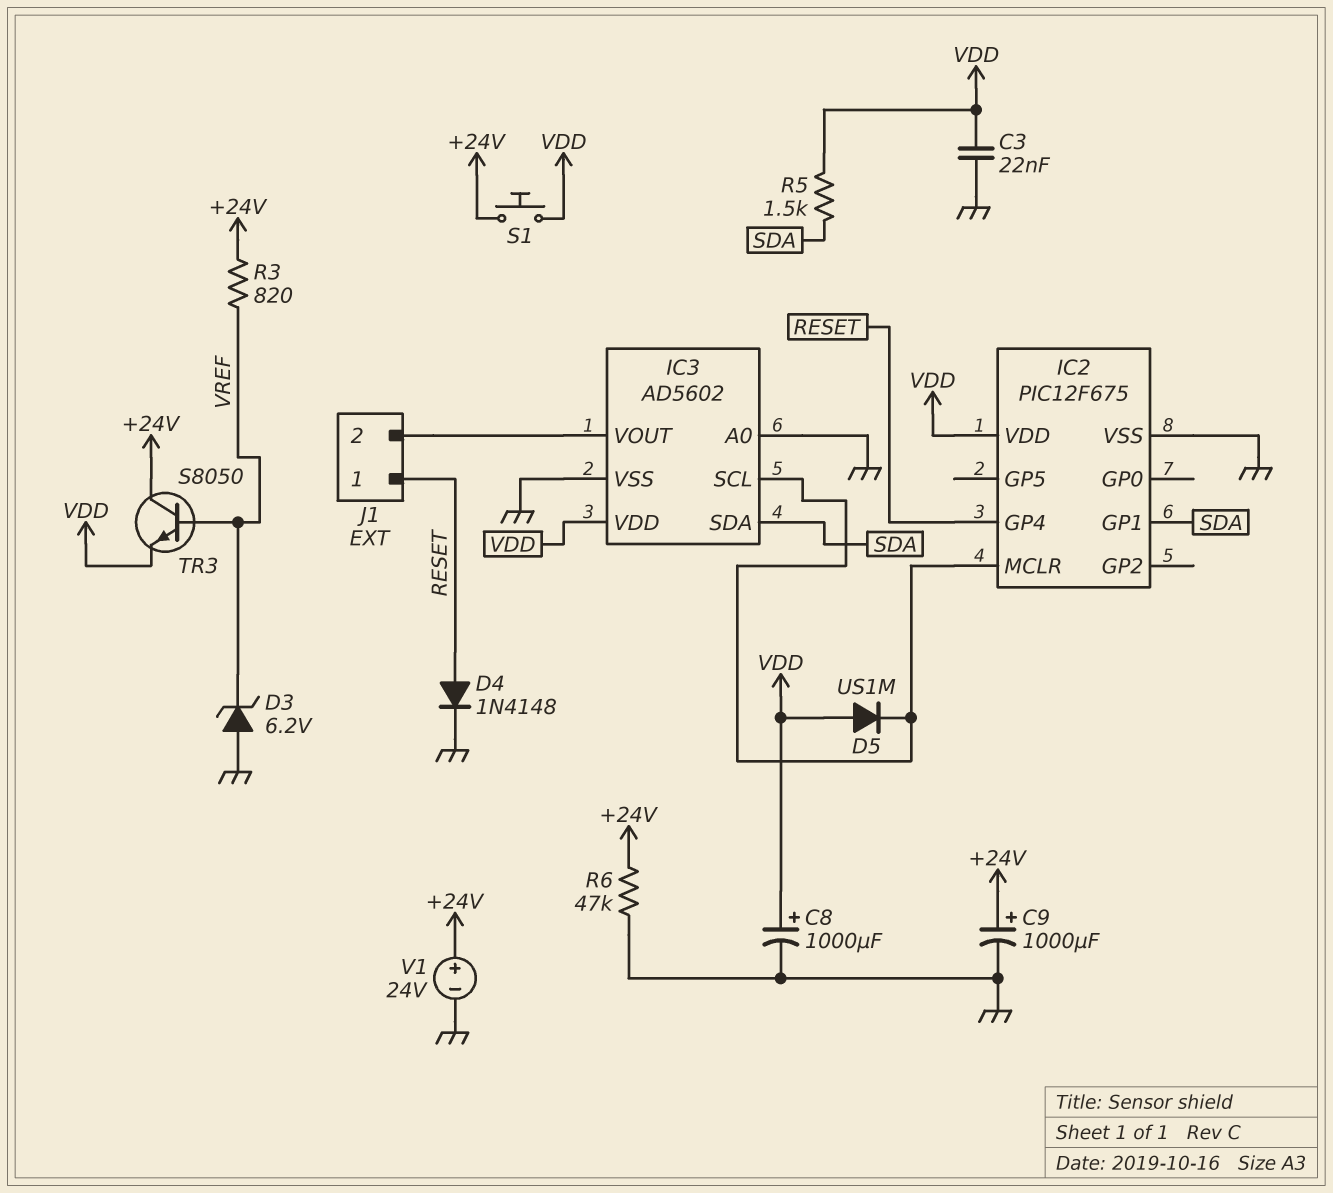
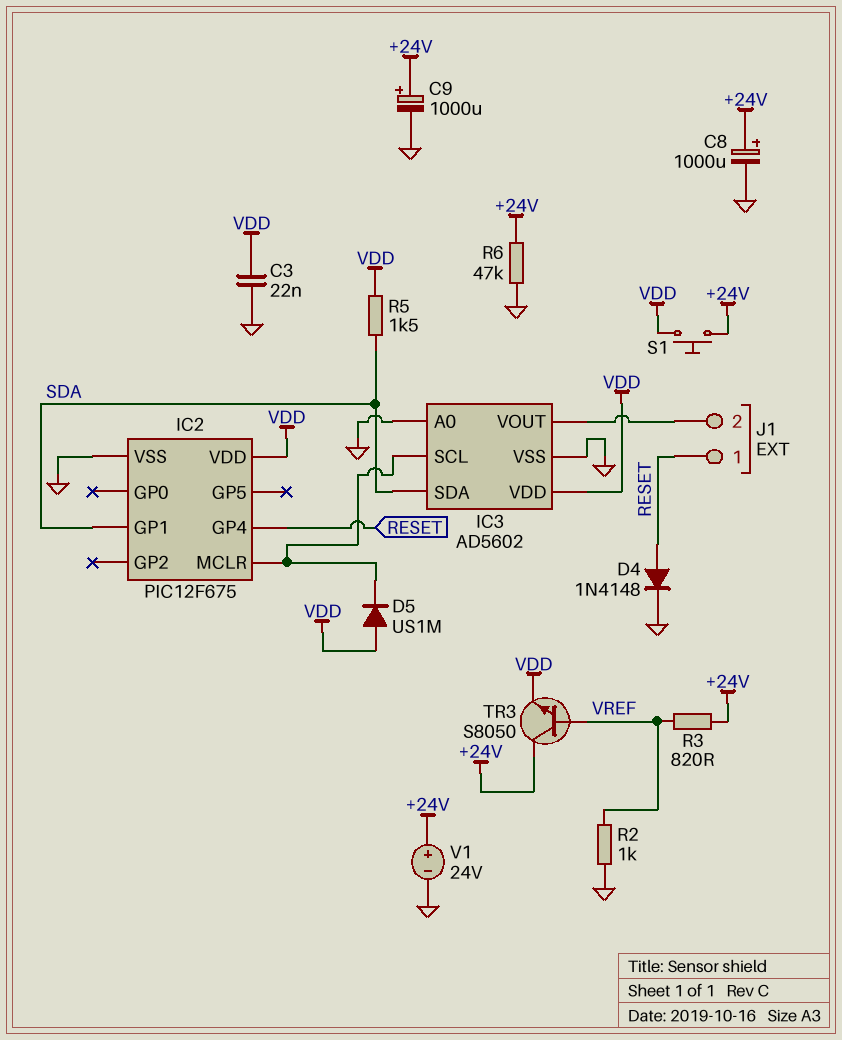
C8: 1000uF (plus VDD, minus GND) -> 1000uF (plus +24V, minus GND)
D3: zener 6.2V (A GND, K VREF) -> none
R2: none -> 1k (GND, VREF)

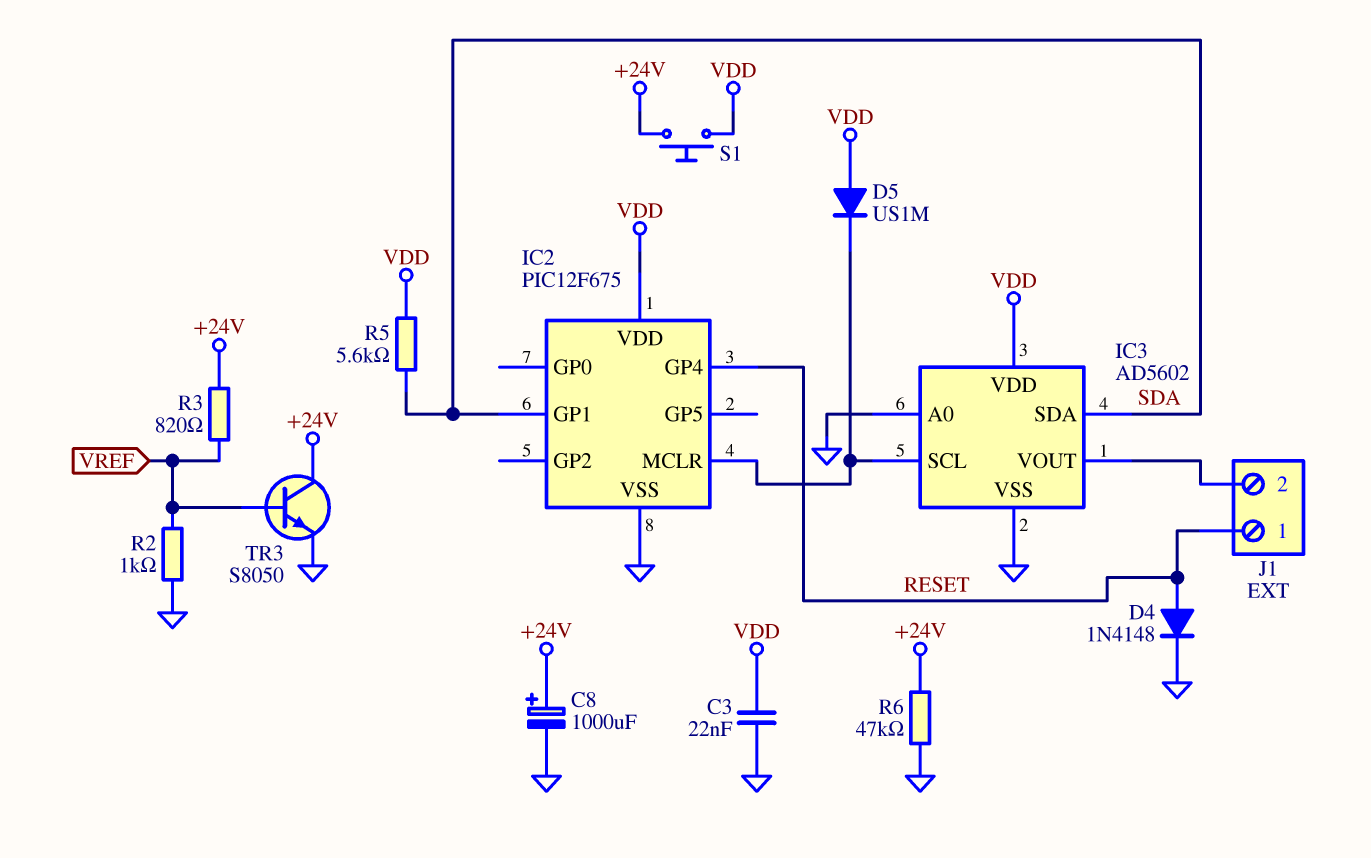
C9: 1000uF (plus +24V, minus GND) -> none
R5: 1.5k (SDA, VDD) -> 5.6k (SDA, VDD)
TR3: NPN S8050 (B VREF, C +24V, E VDD) -> NPN S8050 (B VREF, C +24V, E GND)
V1: 24V (plus +24V, minus GND) -> none

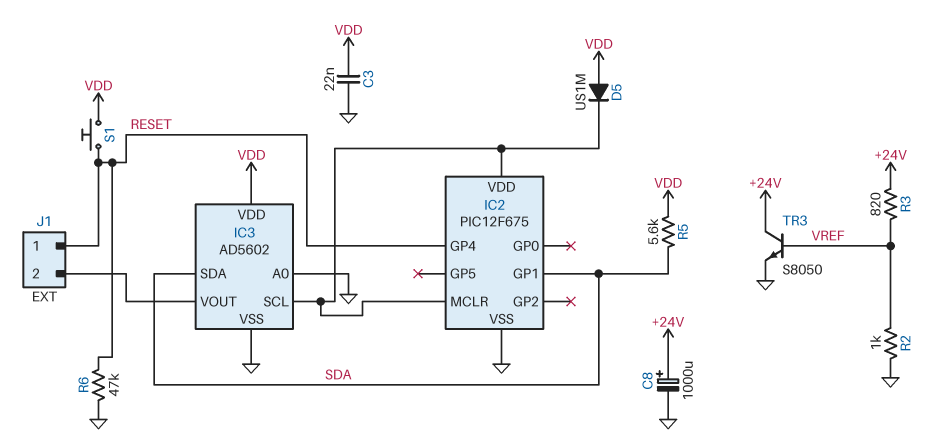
D4: diode 1N4148 (A RESET, K GND) -> none
IC2 pin VDD: VDD -> IC2/MCLR
R6: 47k (+24V, GND) -> 47k (GND, RESET)
S1: button (+24V, VDD) -> button (RESET, VDD)

